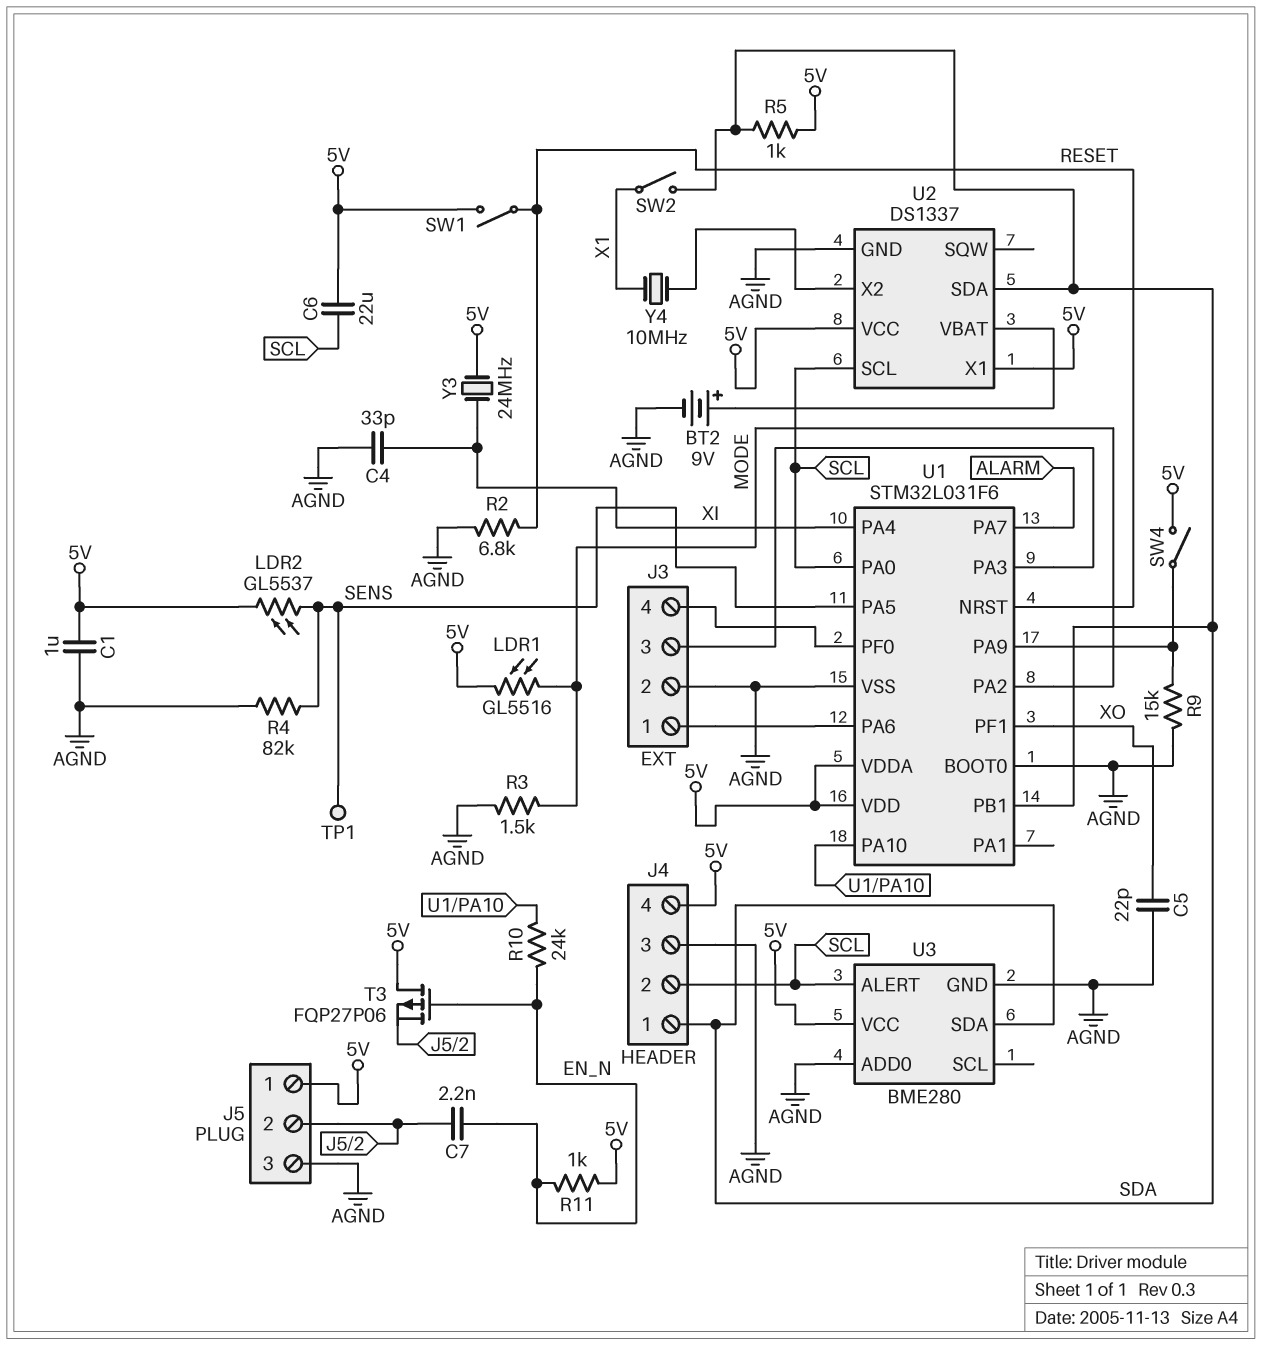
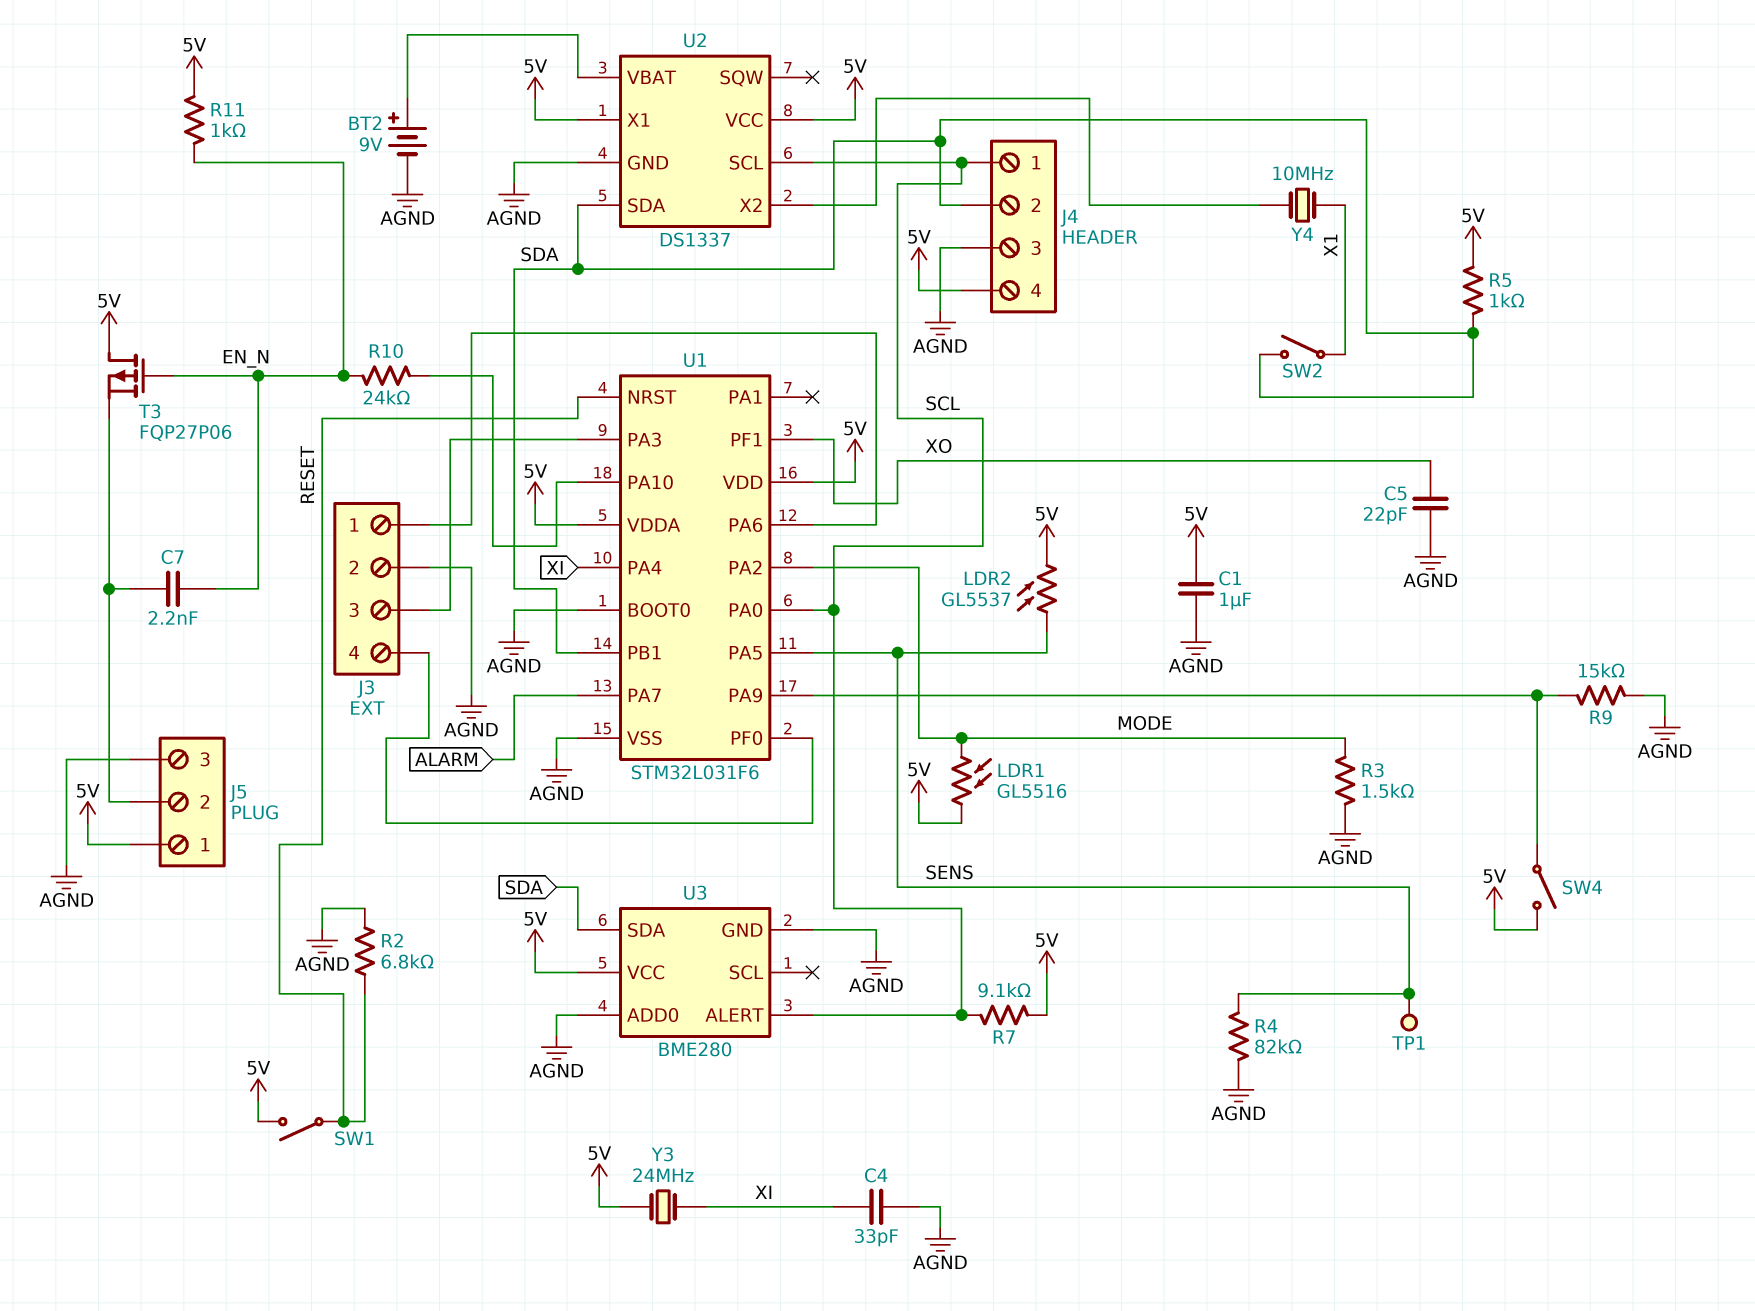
C6: 22uF (5V, SCL) -> none
J4 pin 1: SDA -> SCL
J4 pin 2: SCL -> SDA
R7: none -> 9.1k (5V, SCL)

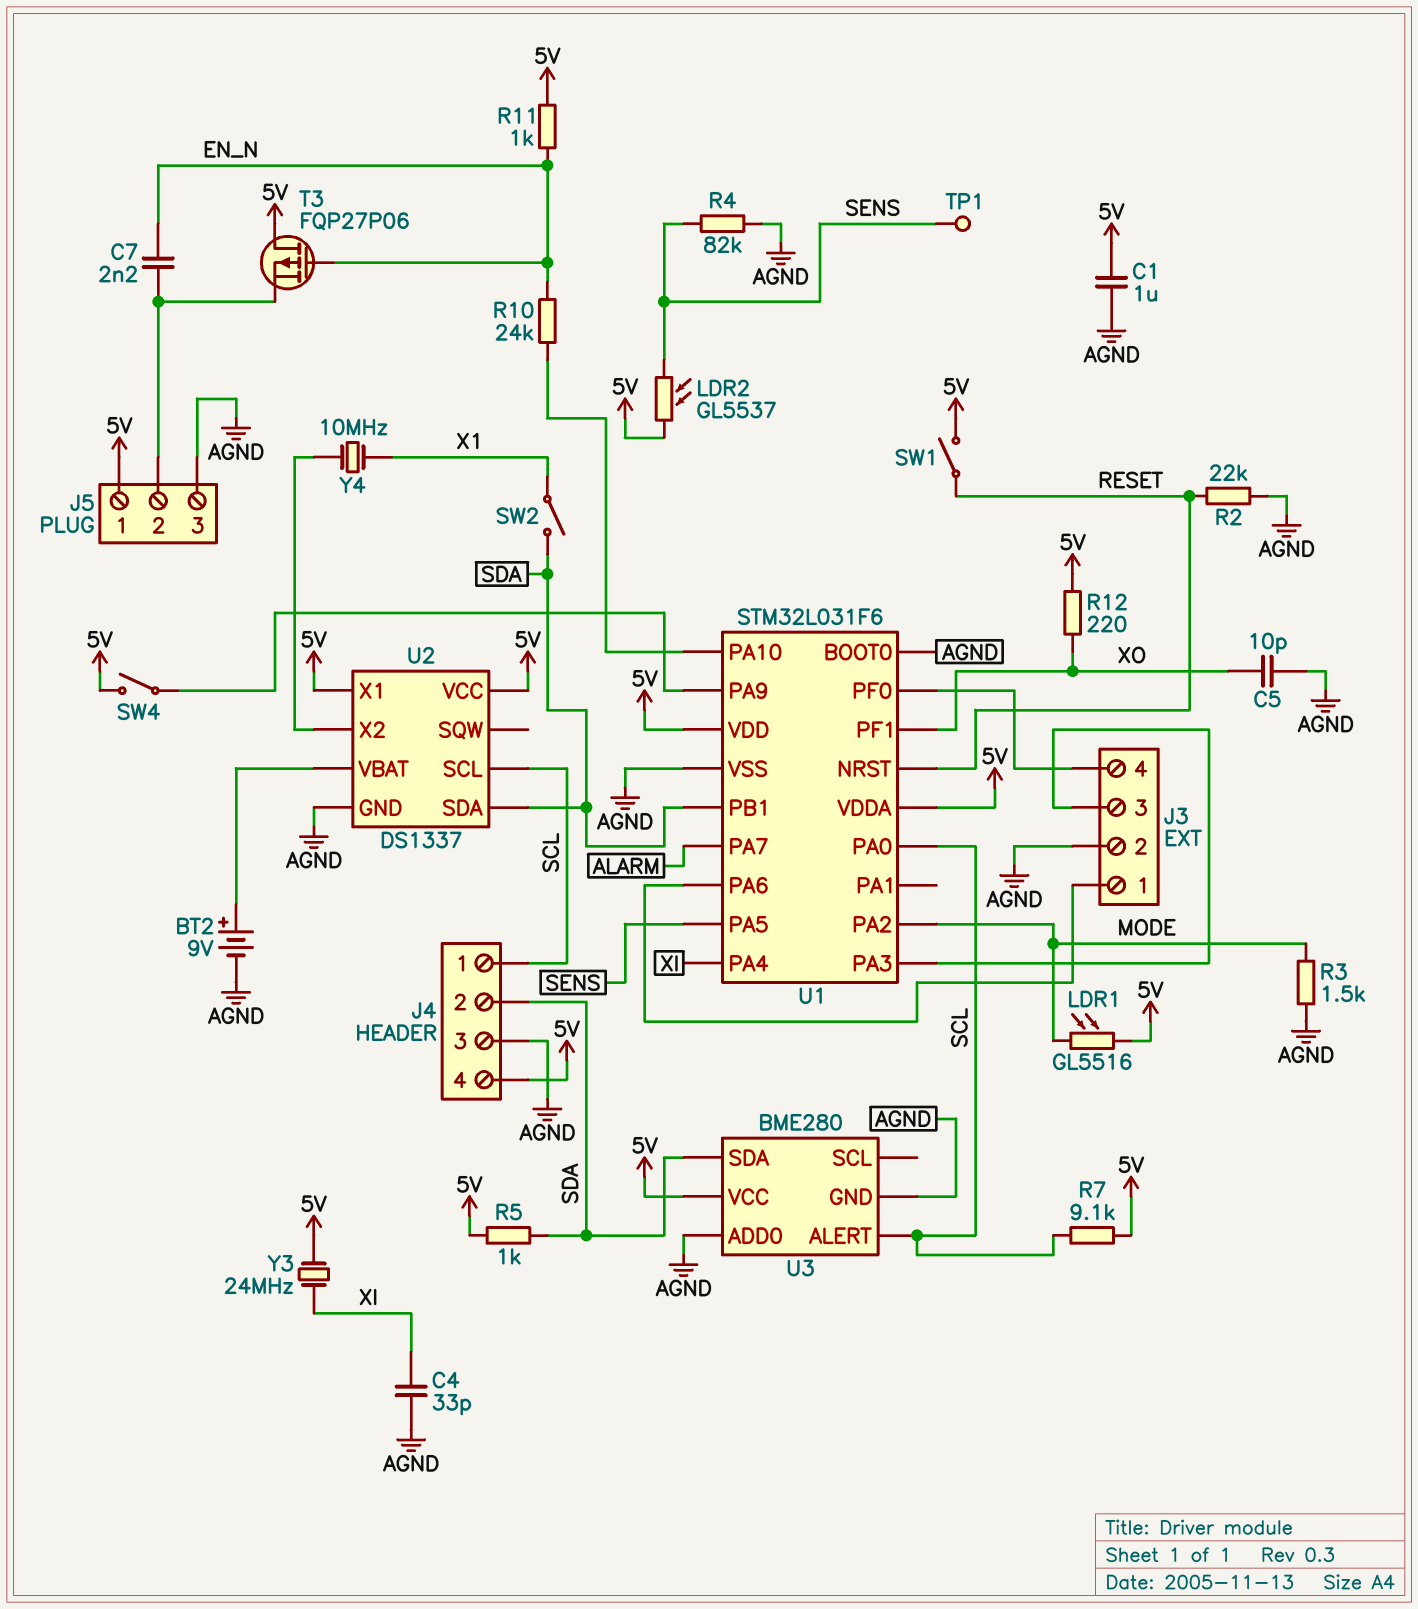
C5: 22pF (AGND, XO) -> 10pF (AGND, XO)
R2: 6.8k (AGND, RESET) -> 22k (AGND, RESET)
R9: 15k (AGND, U1/PA9) -> none
R12: none -> 220 (5V, XO)

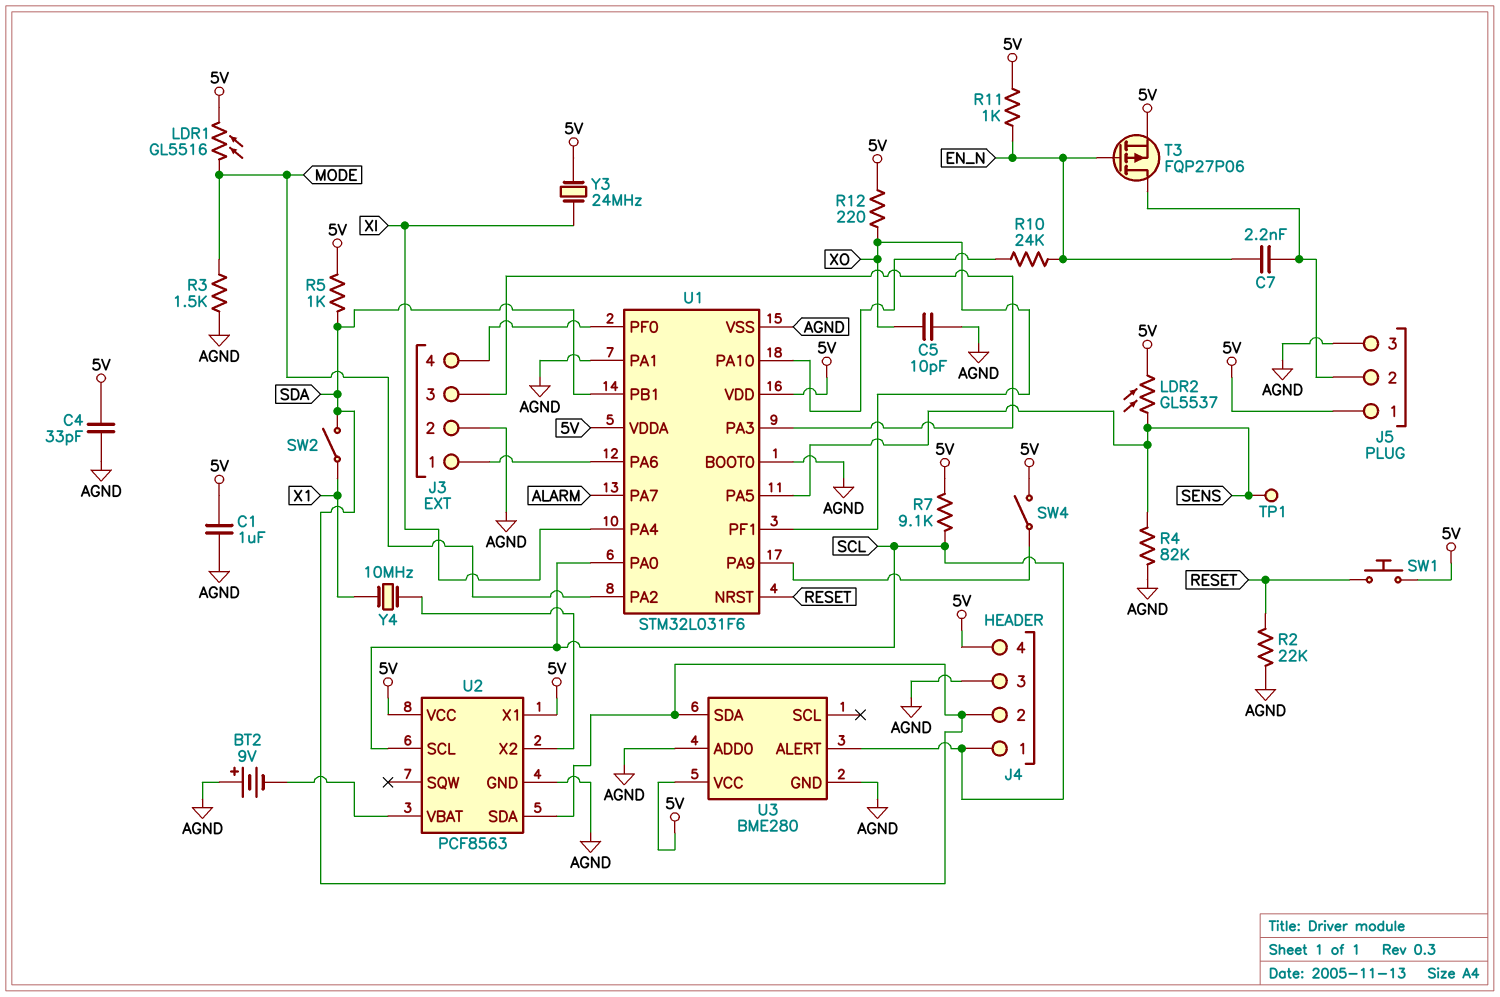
BT2: 9V (plus U2/VBAT, minus AGND) -> 9V (plus AGND, minus U2/VBAT)
C4: 33pF (AGND, XI) -> 33pF (5V, AGND)
SW1: switch (5V, RESET) -> button (5V, RESET)
T3: PMOS FQP27P06 (G EN_N, D 5V, S J5/2) -> PMOS FQP27P06 (G EN_N, D J5/2, S 5V)
U1 pin PA1: none -> AGND
U2: DS1337 -> PCF8563

